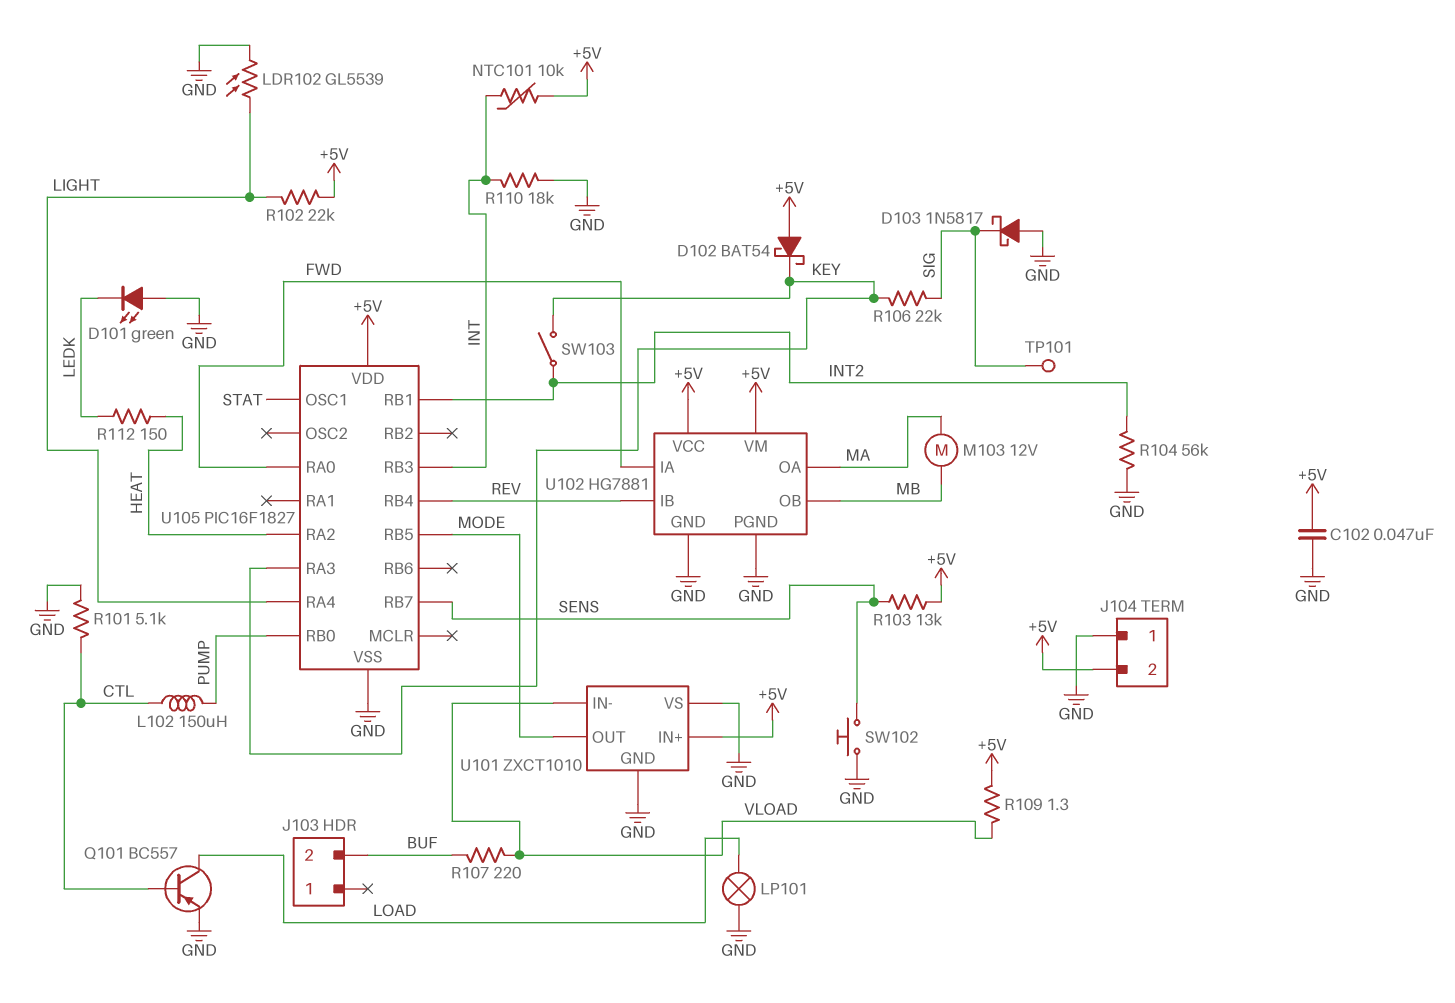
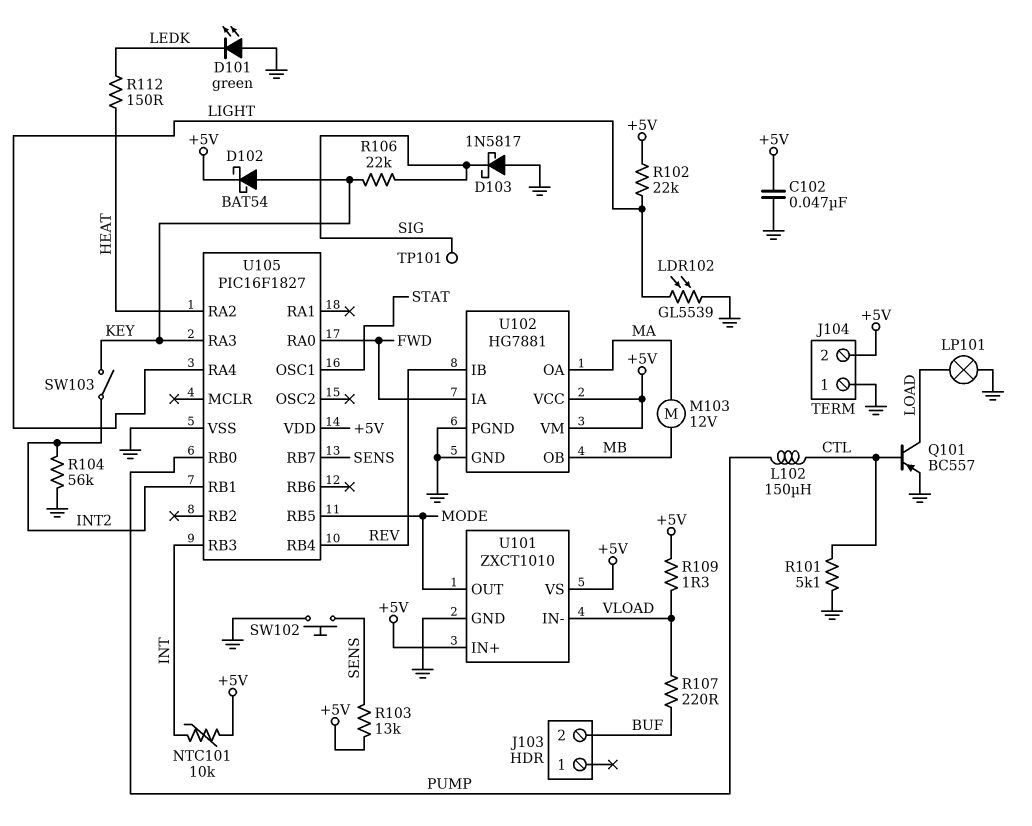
D102: schottky BAT54 (A +5V, K KEY) -> schottky BAT54 (A KEY, K +5V)
R110: 18k (GND, INT) -> none
U101 pin VS: GND -> +5V

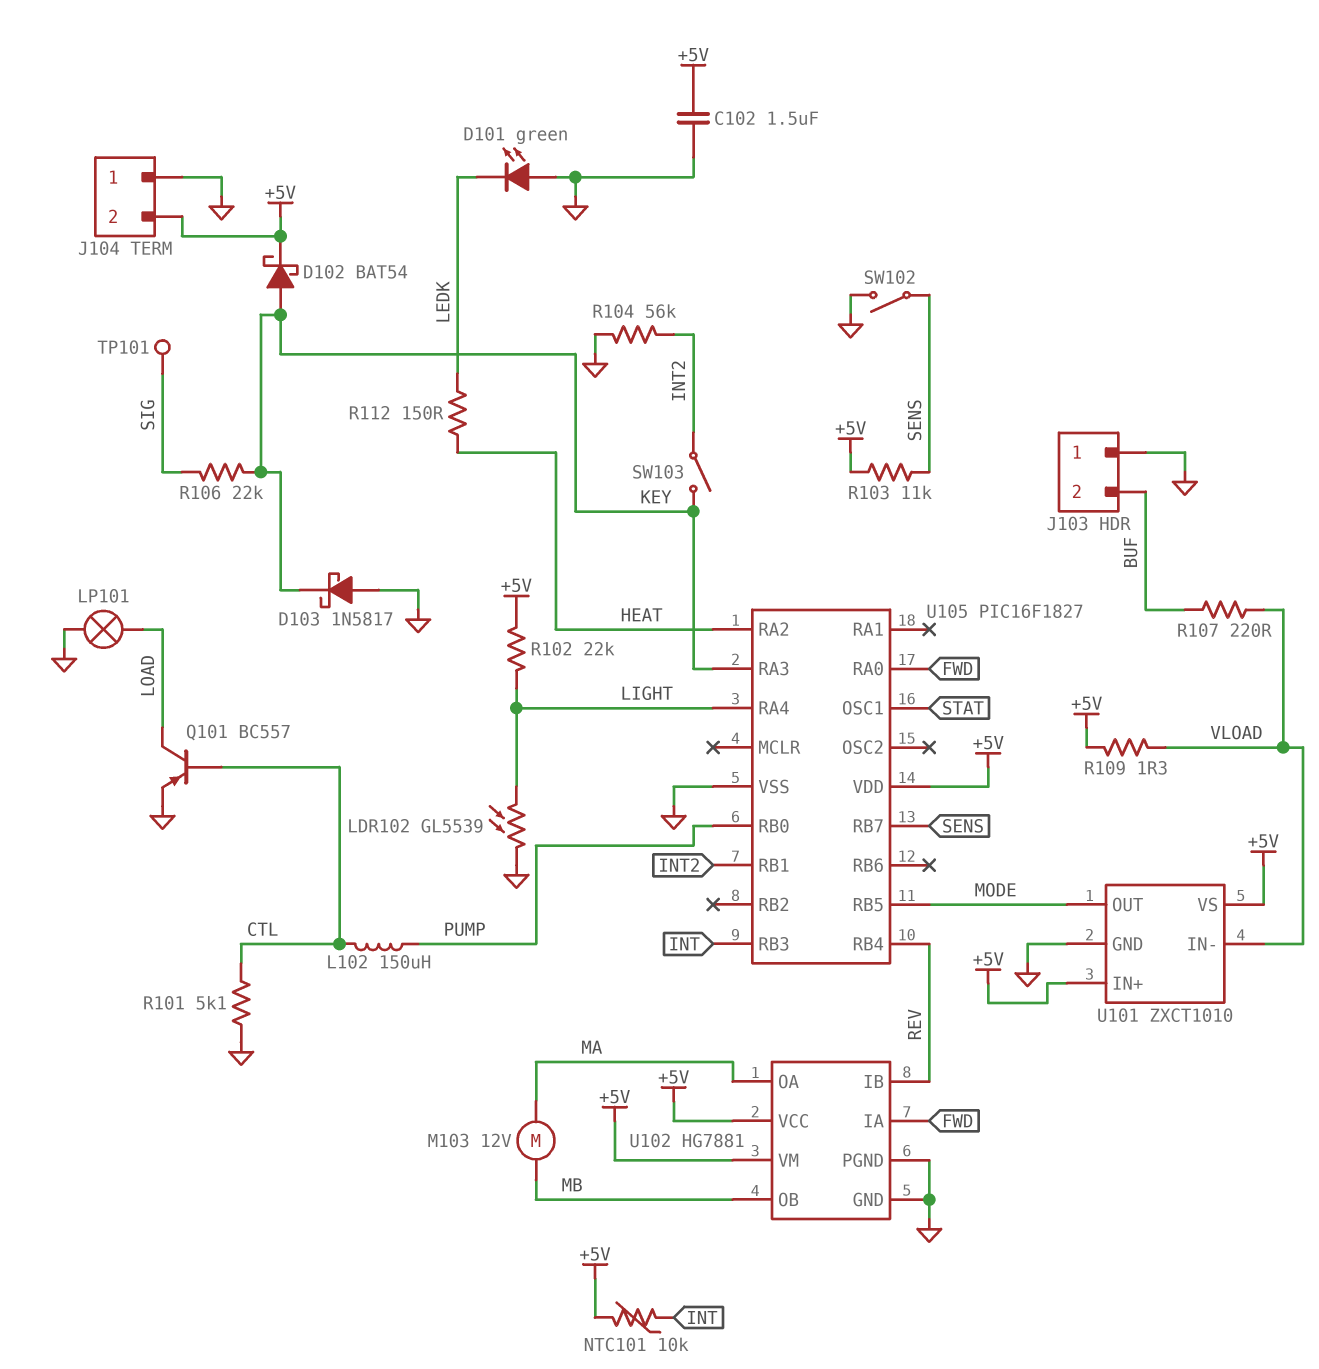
C102: 47nF (+5V, GND) -> 1.5uF (+5V, GND)
D103: schottky 1N5817 (A GND, K SIG) -> schottky 1N5817 (A GND, K KEY)
J103 pin 1: none -> GND
R103: 13k (+5V, SENS) -> 11k (+5V, SENS)
SW102: button (GND, SENS) -> switch (GND, SENS)

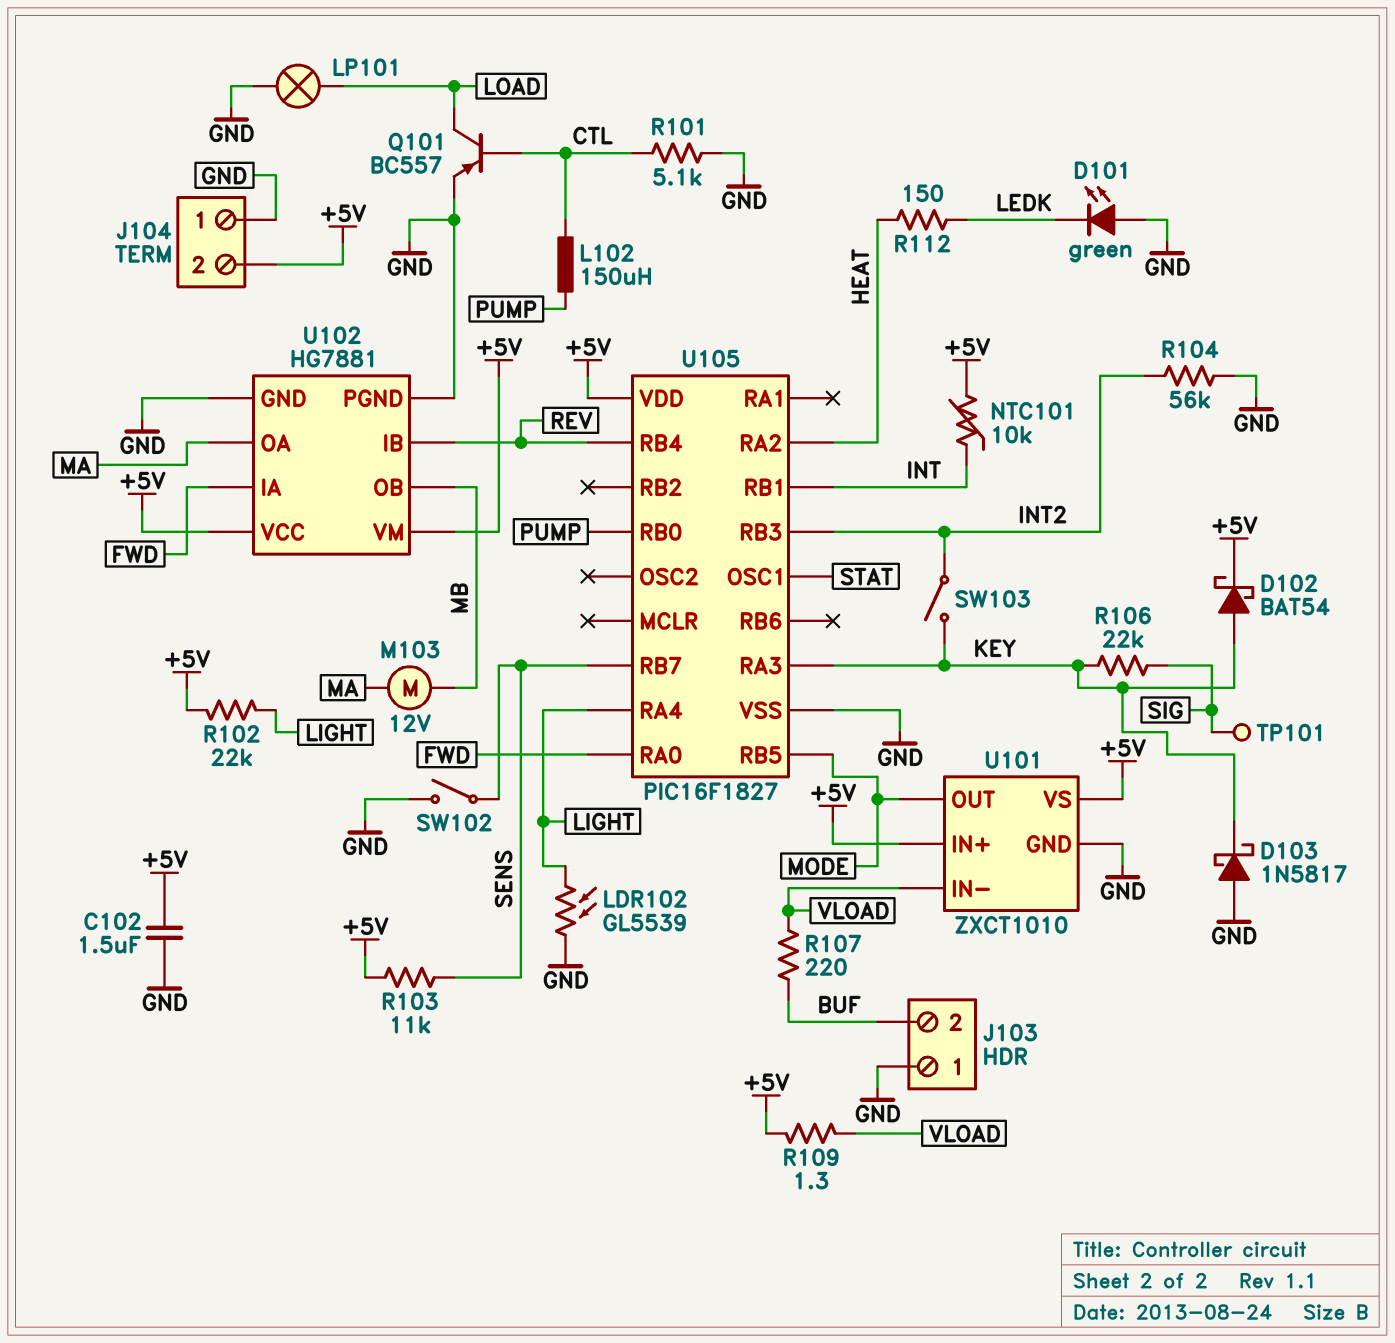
U105 pin RB1: INT2 -> INT
U105 pin RB3: INT -> INT2

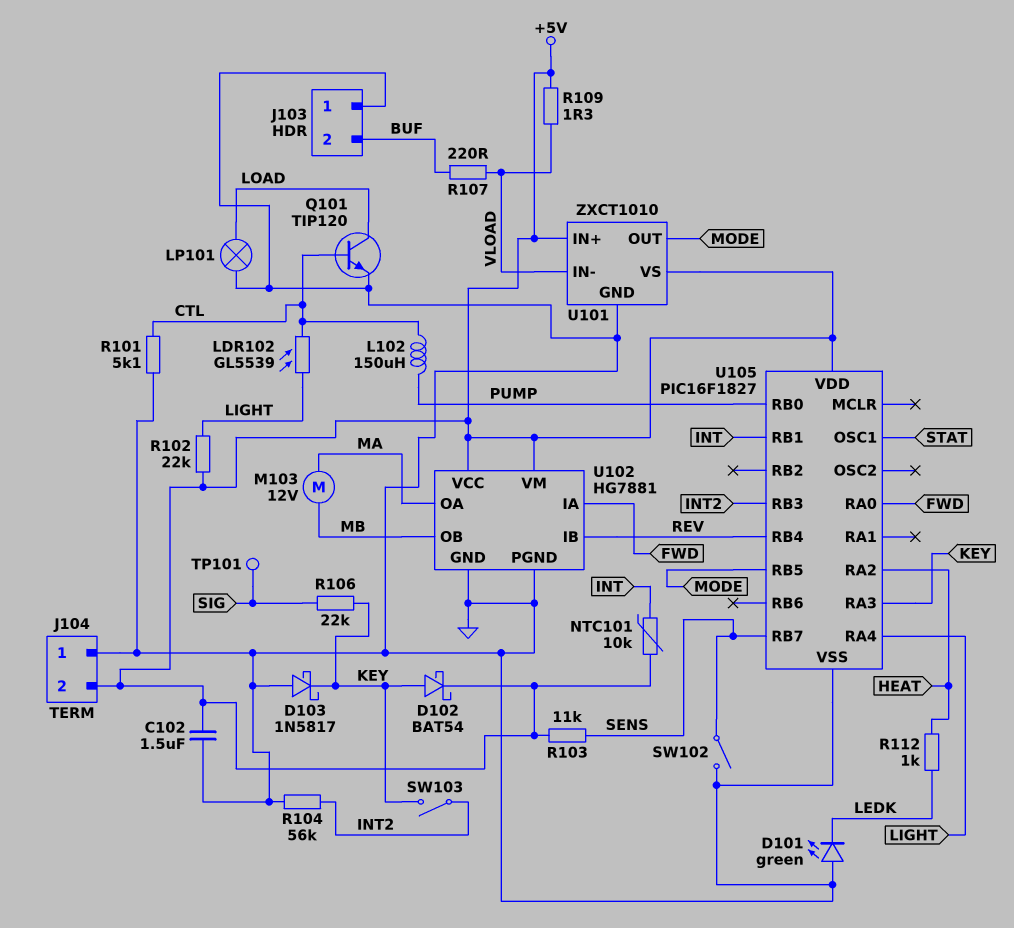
LDR102: GL5539 (GND, LIGHT) -> GL5539 (CTL, LIGHT)
Q101: PNP BC557 (B CTL, C LOAD, E GND) -> NPN TIP120 (B CTL, C LOAD, E GND)
R112: 150 (HEAT, LEDK) -> 1k (HEAT, LEDK)

